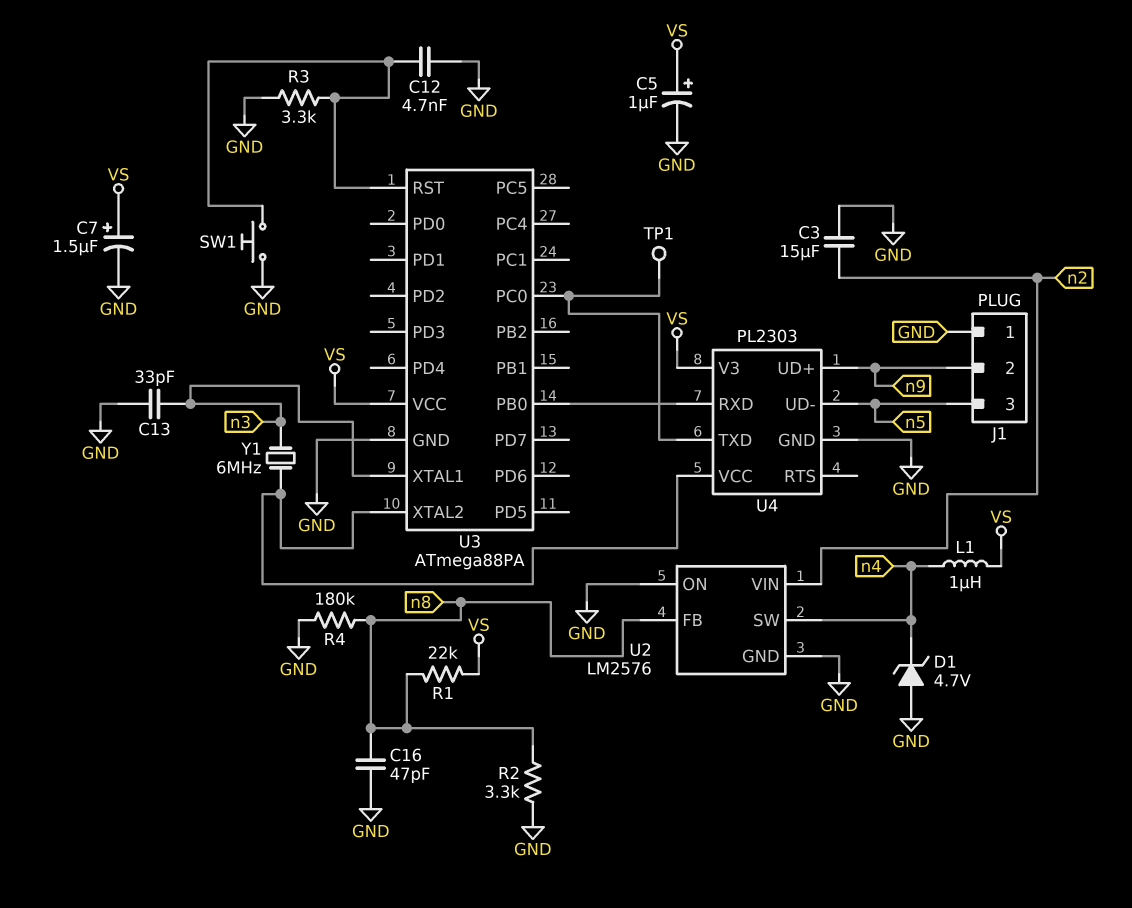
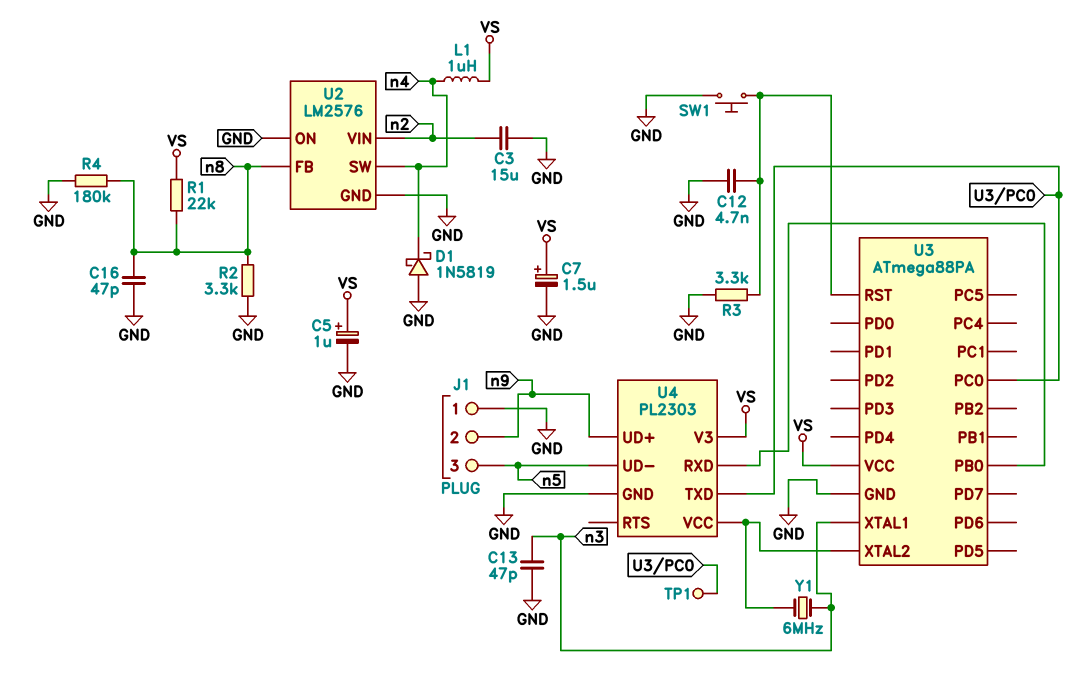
C13: 33pF (GND, n3) -> 47pF (GND, n3)
D1: zener 4.7V (A GND, K n4) -> schottky 1N5819 (A GND, K n4)

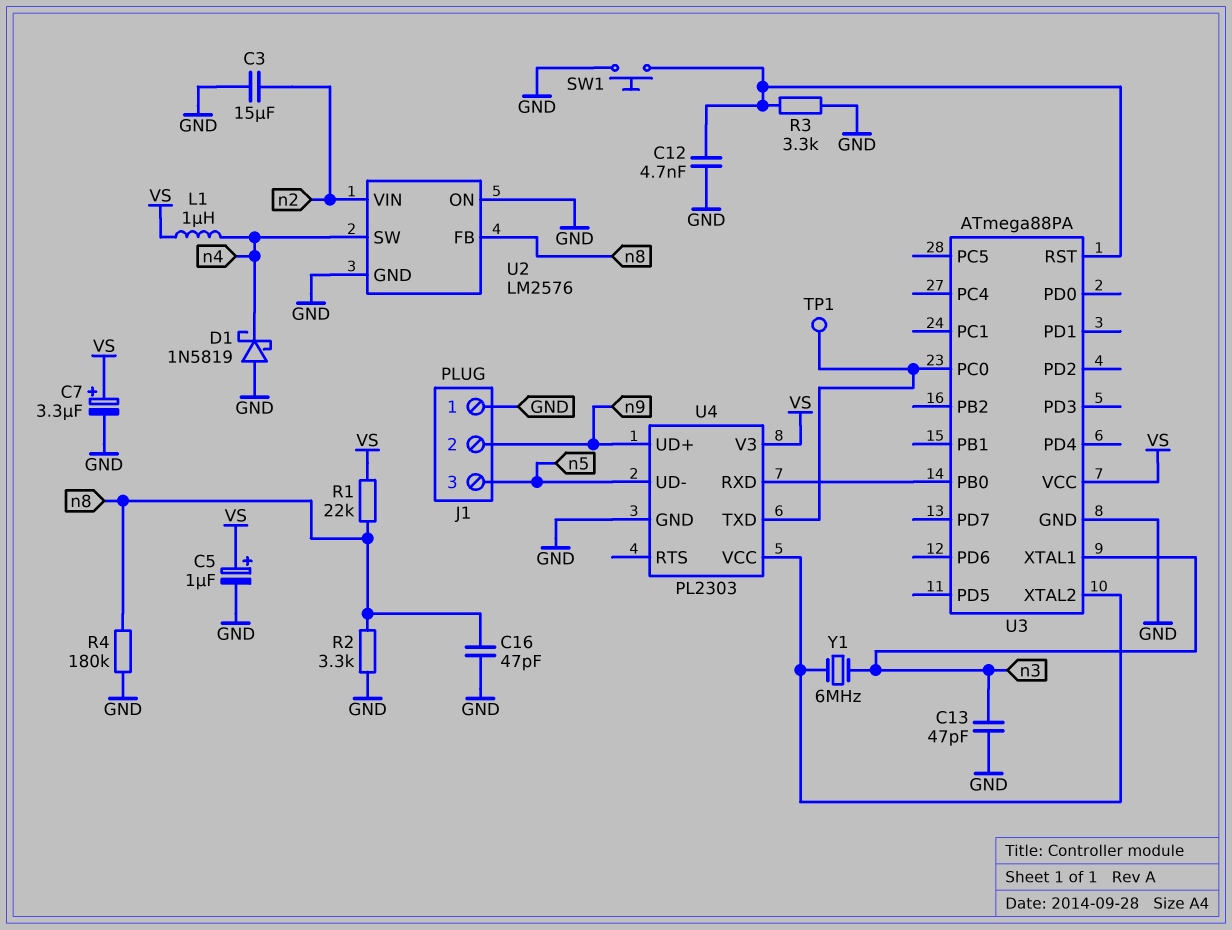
C7: 1.5uF (plus VS, minus GND) -> 3.3uF (plus VS, minus GND)

